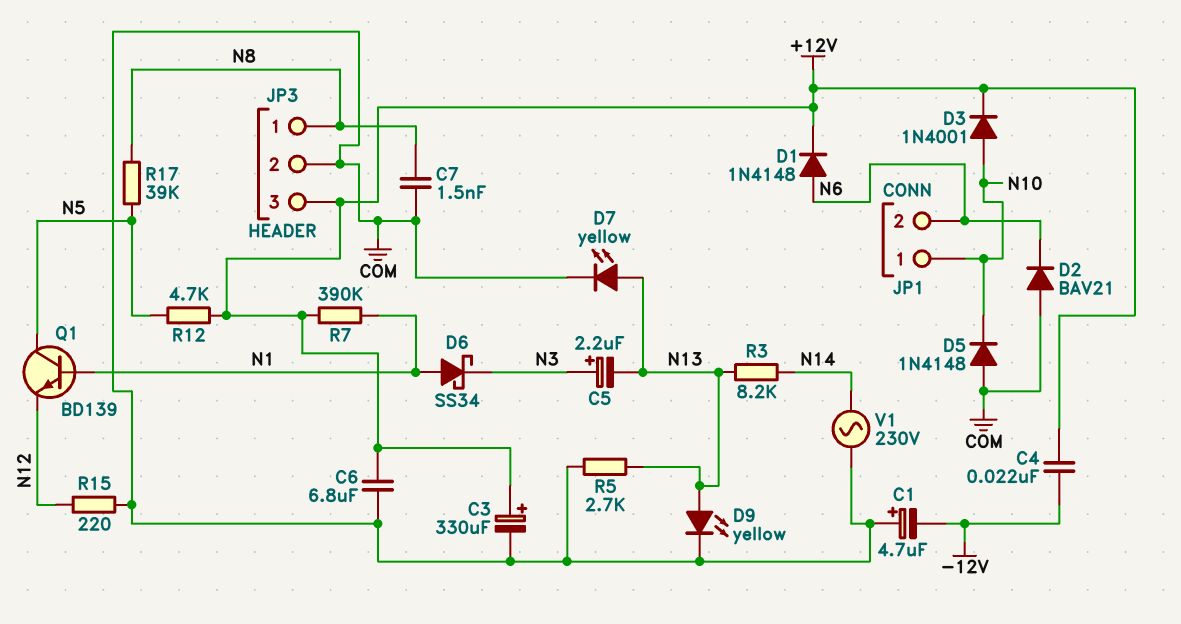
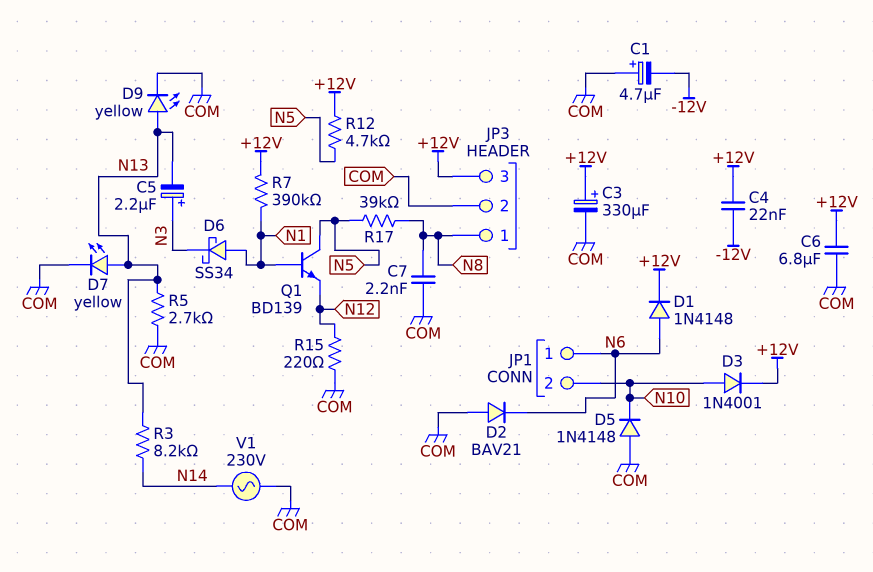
C7: 1.5nF (COM, N8) -> 2.2nF (COM, N8)
JP1 pin 1: N10 -> N6
JP1 pin 2: N6 -> N10

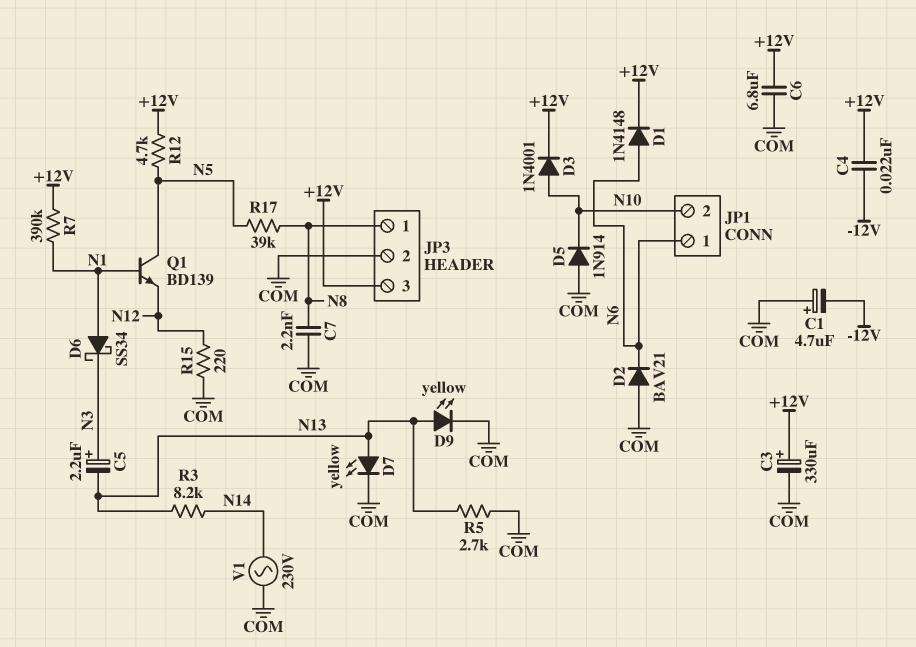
D5: diode 1N4148 (A COM, K N10) -> diode 1N914 (A COM, K N10)

